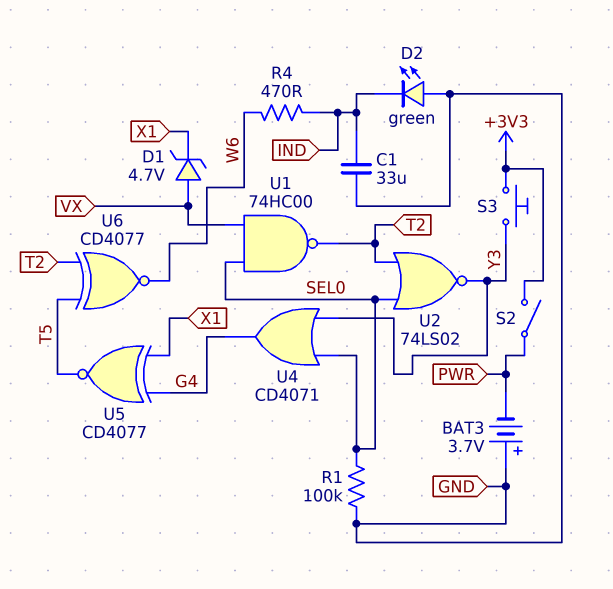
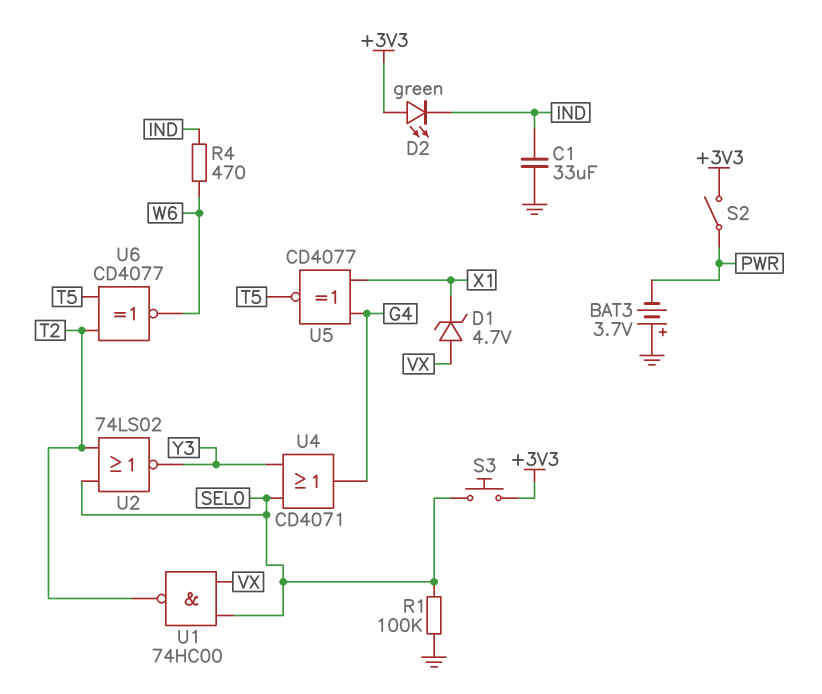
D2: LED green (A GND, K IND) -> LED green (A +3V3, K IND)
S3: button (+3V3, Y3) -> button (+3V3, SEL0)

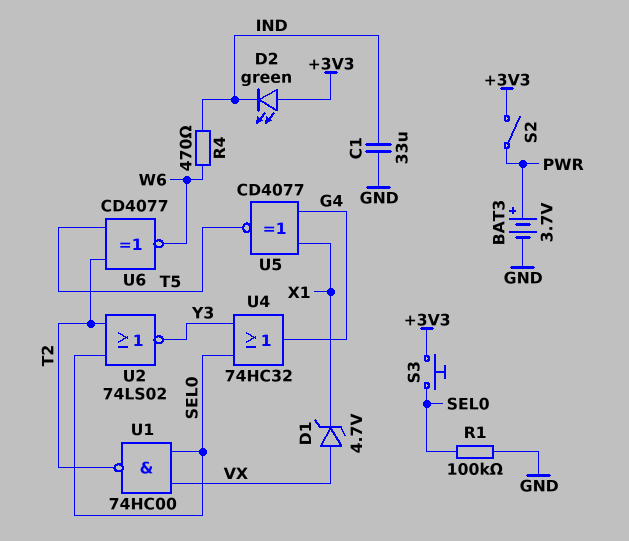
BAT3: 3.7V (plus GND, minus PWR) -> 3.7V (plus PWR, minus GND)
U4: OR CD4071 (in SEL0, in Y3, out G4) -> OR 74HC32 (in SEL0, in Y3, out G4)

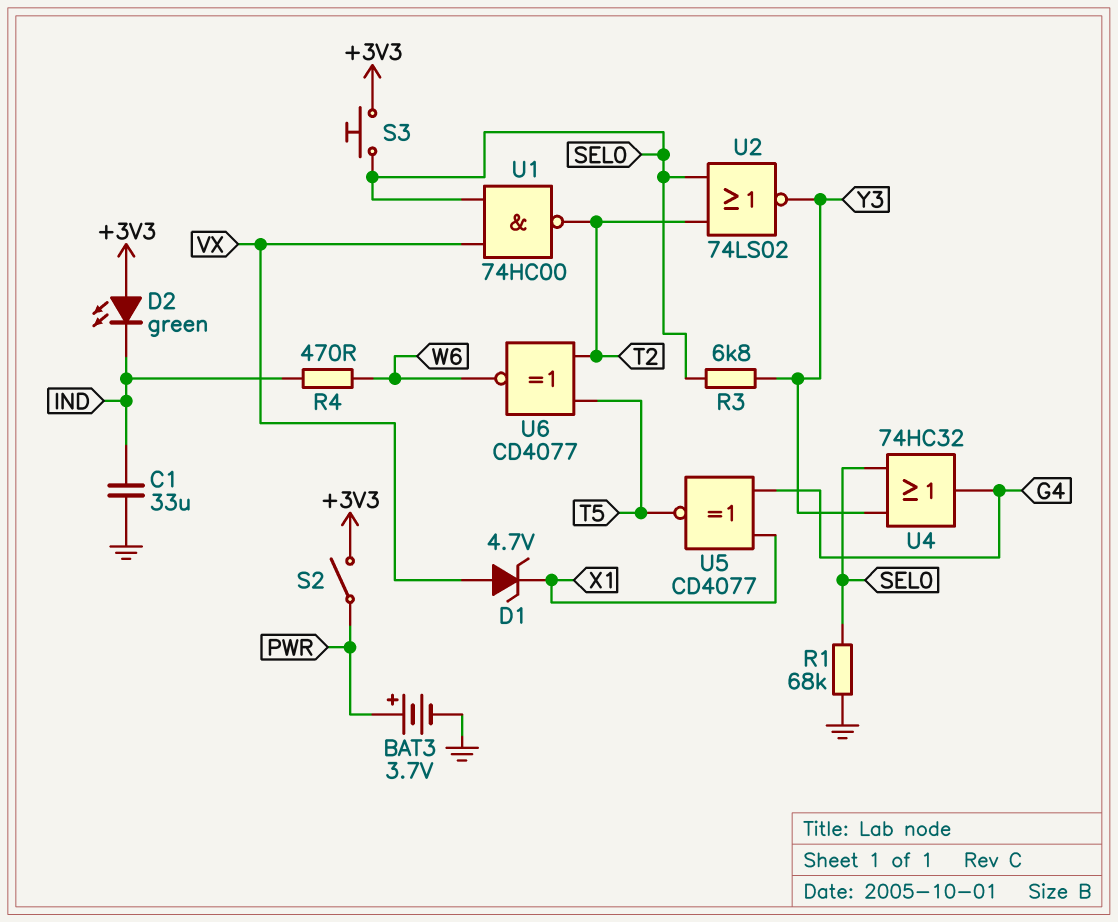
R1: 100k (GND, SEL0) -> 68k (GND, SEL0)
R3: none -> 6.8k (SEL0, Y3)

